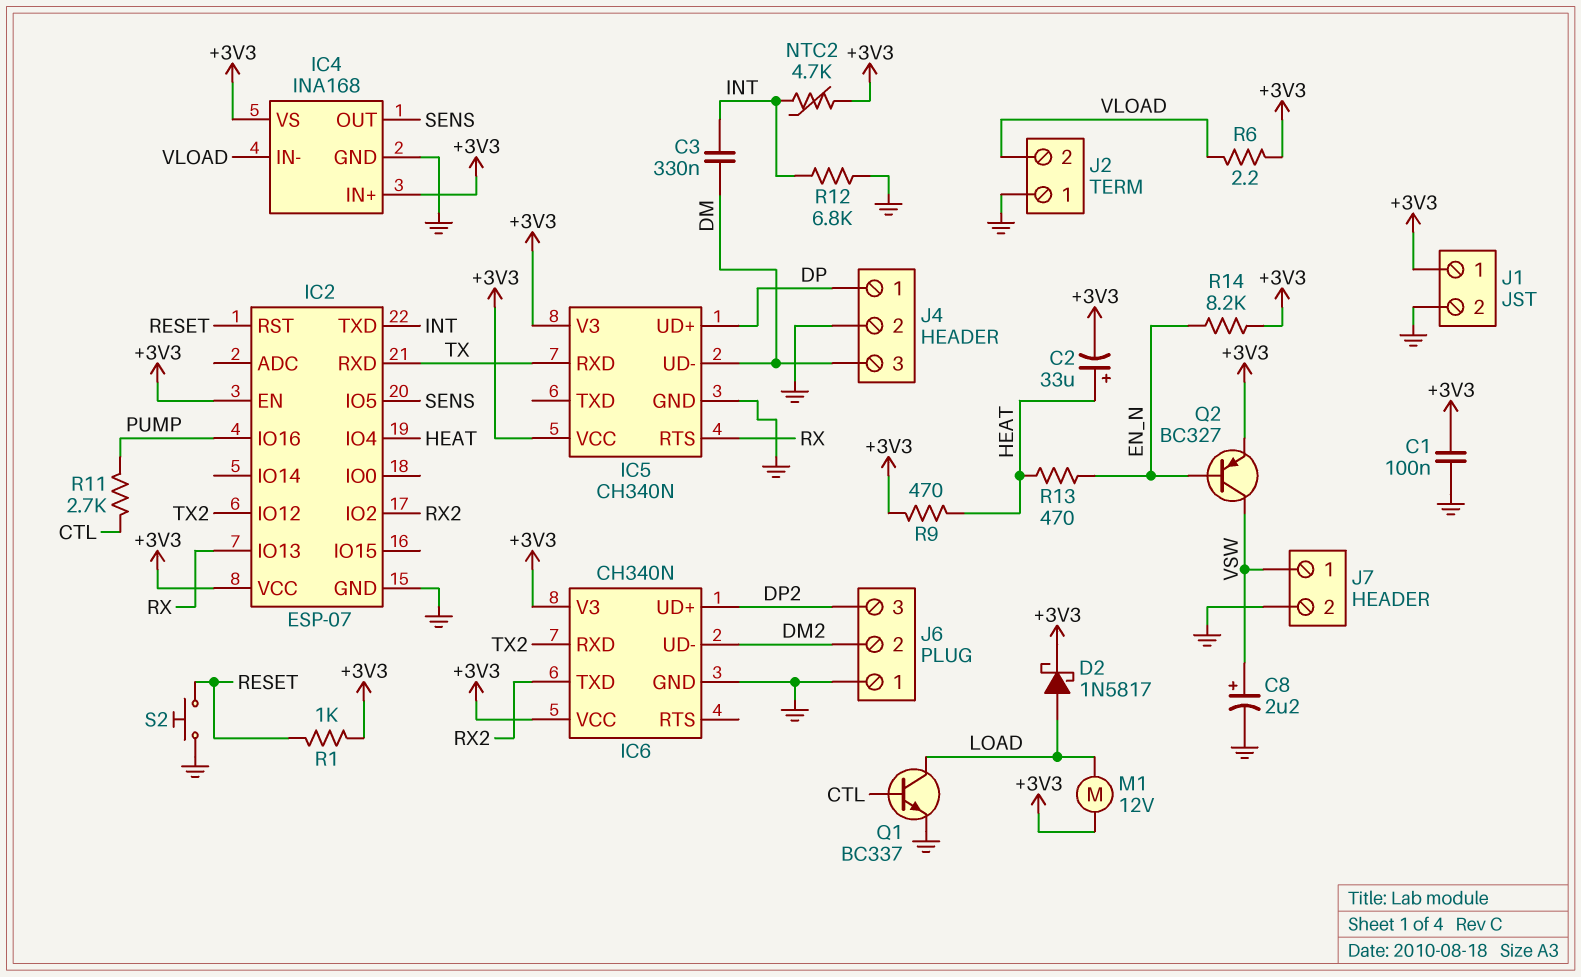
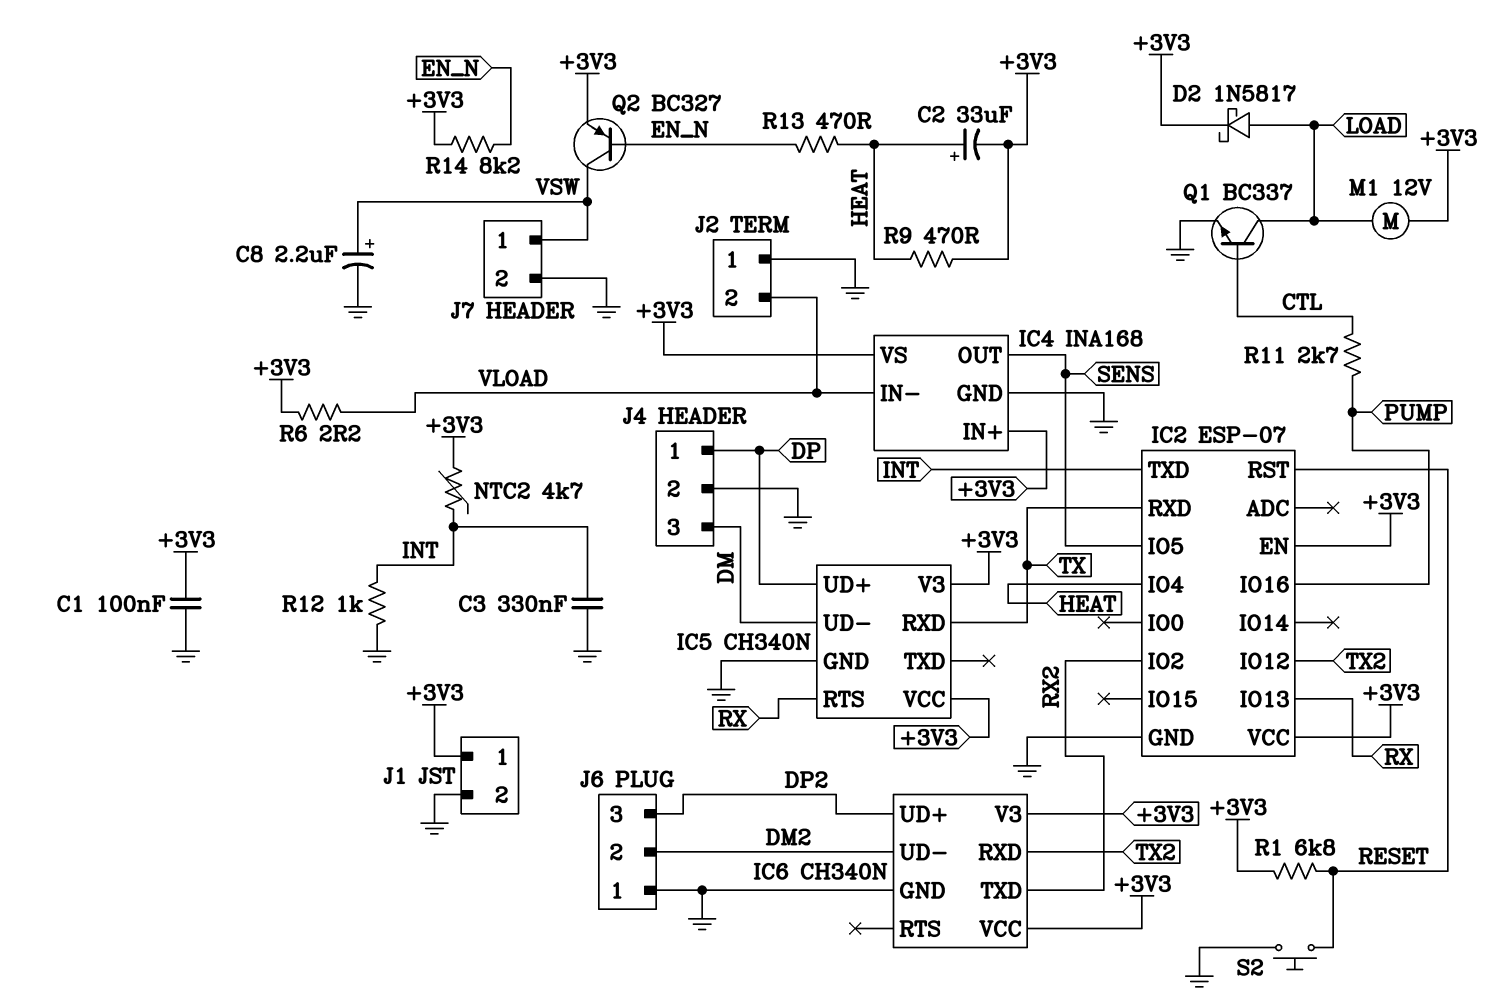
C3: 330nF (DM, INT) -> 330nF (GND, INT)
R1: 1k (+3V3, RESET) -> 6.8k (+3V3, RESET)
R12: 6.8k (GND, INT) -> 1k (GND, INT)

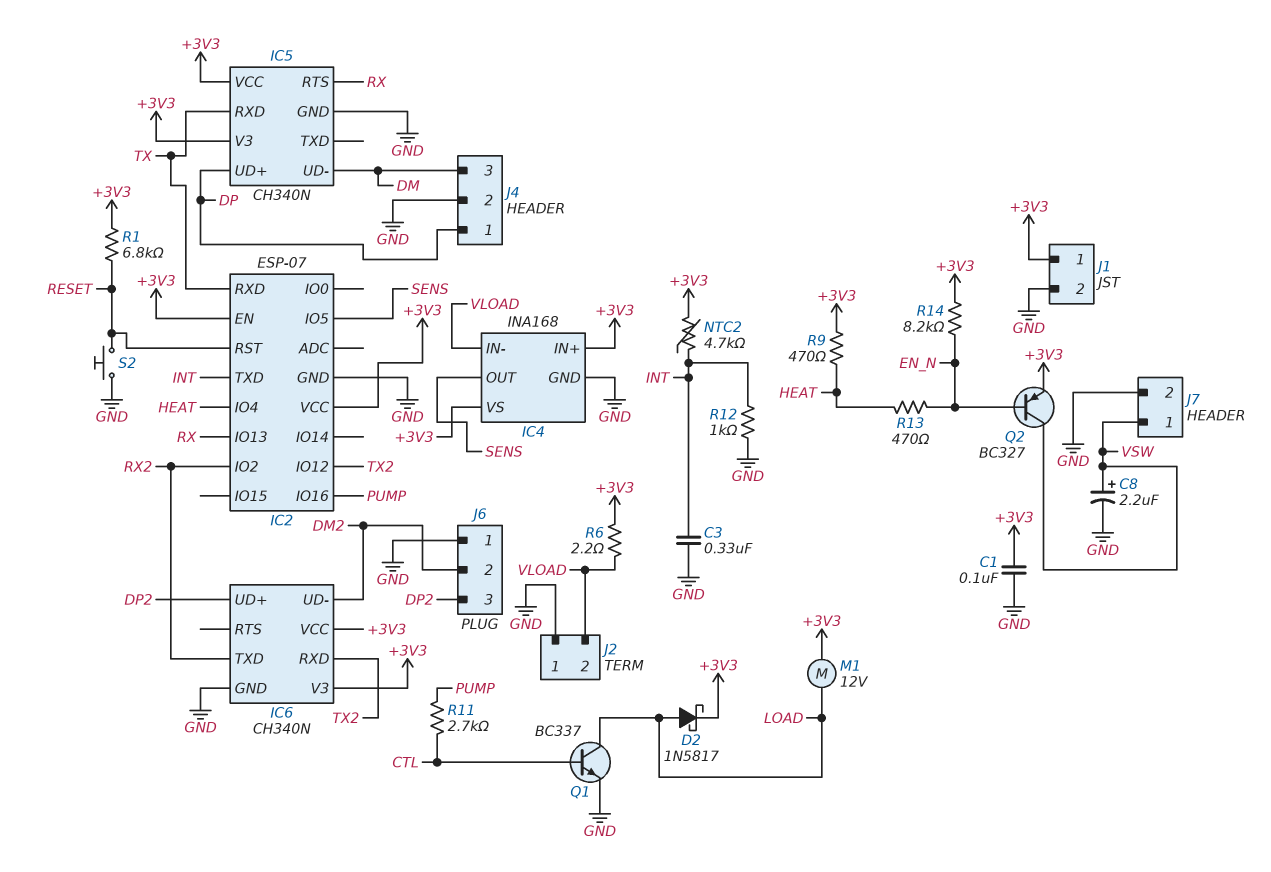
C2: 33uF (plus HEAT, minus +3V3) -> none

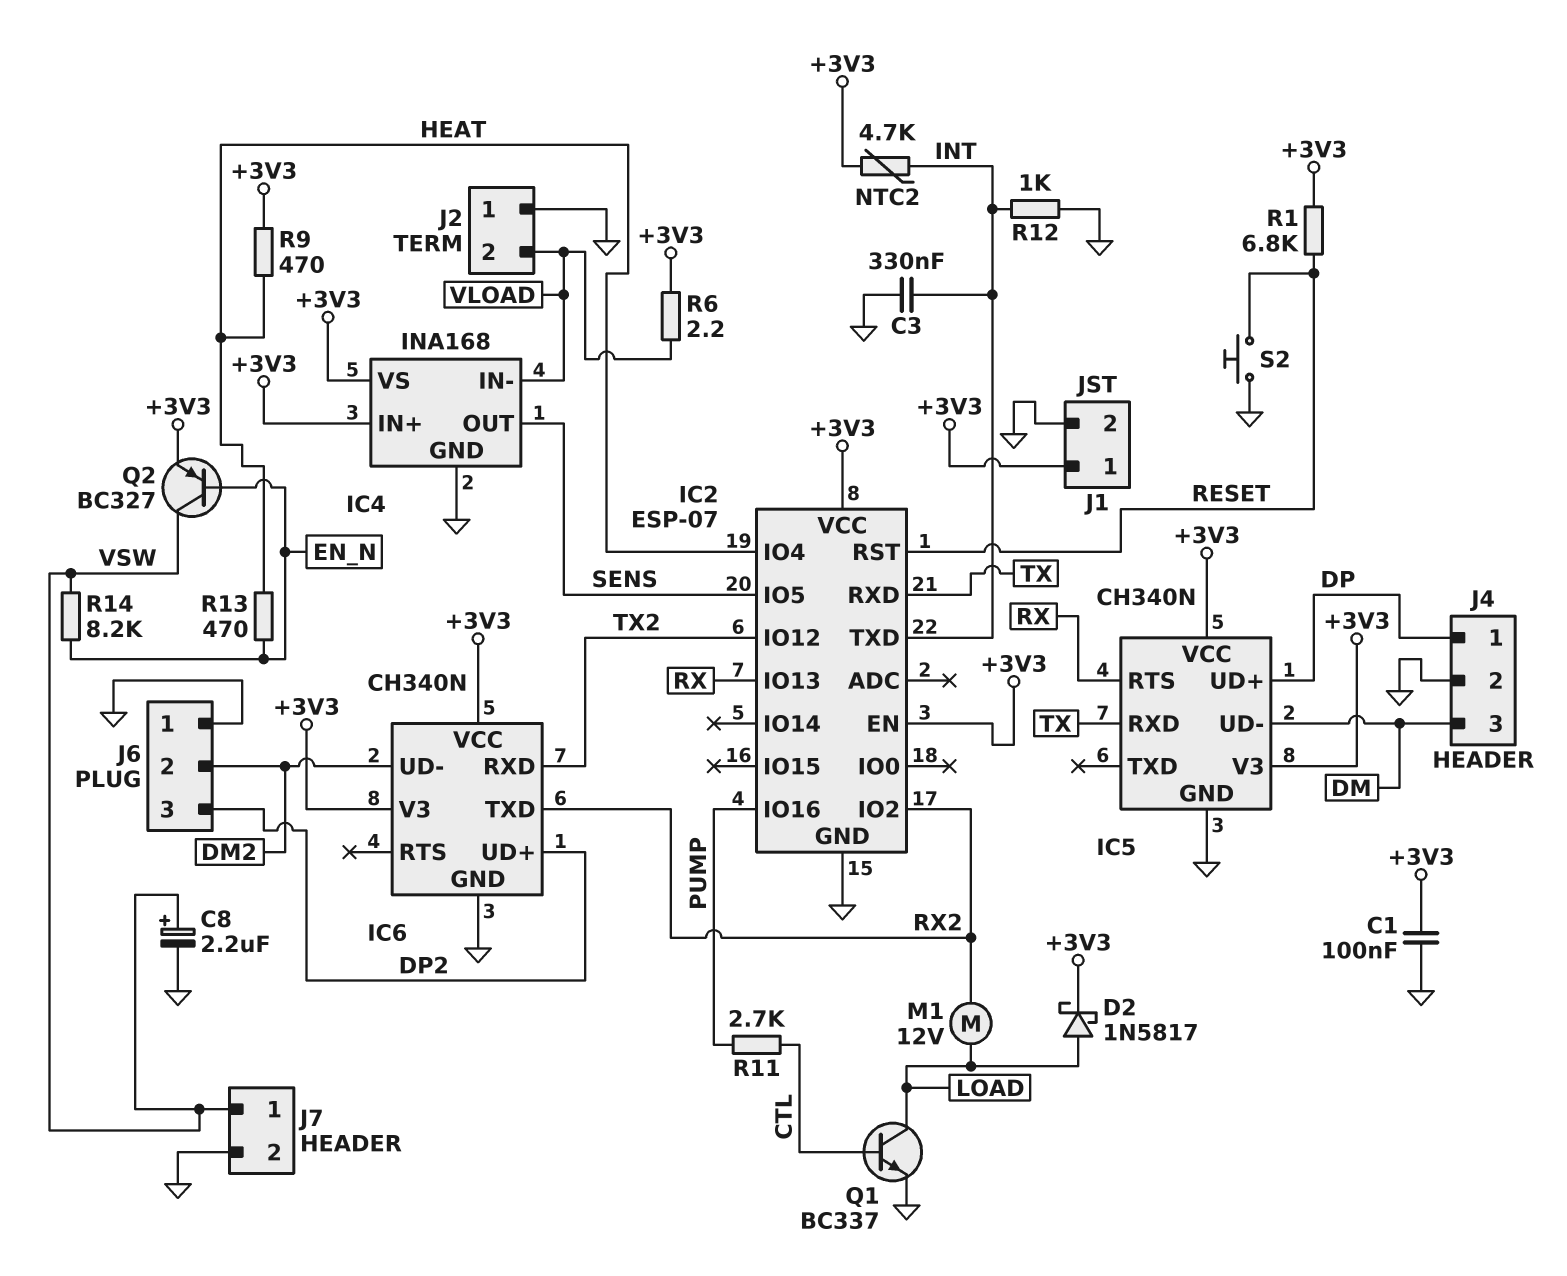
M1: motor 12V (+3V3, LOAD) -> motor 12V (LOAD, RX2)
R14: 8.2k (+3V3, EN_N) -> 8.2k (EN_N, VSW)

